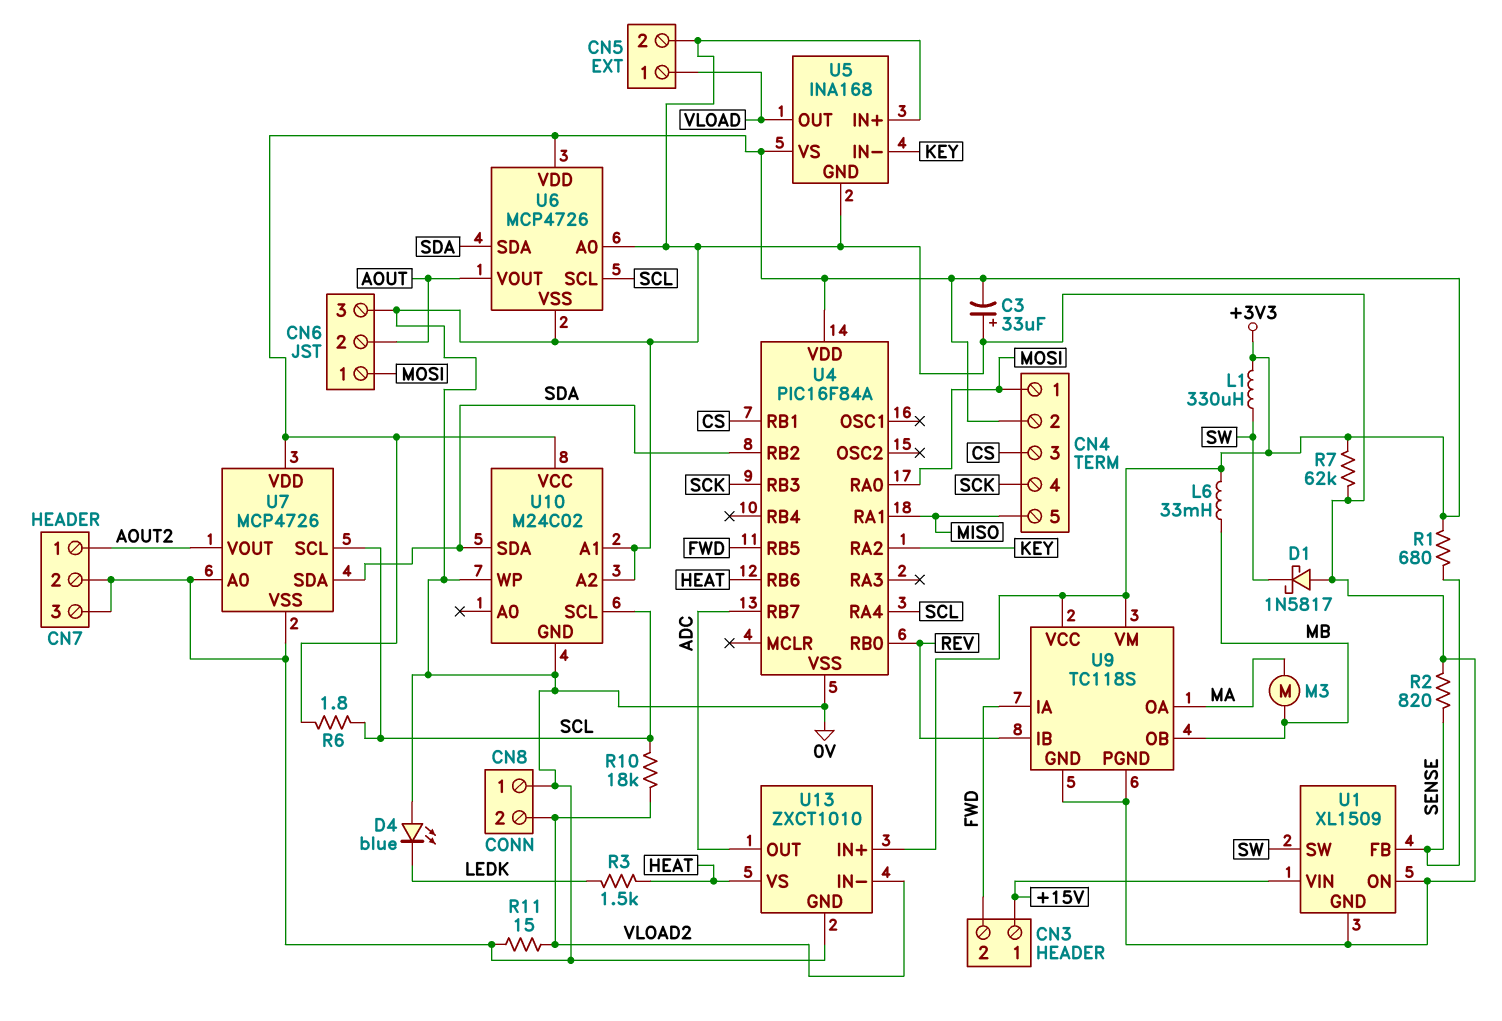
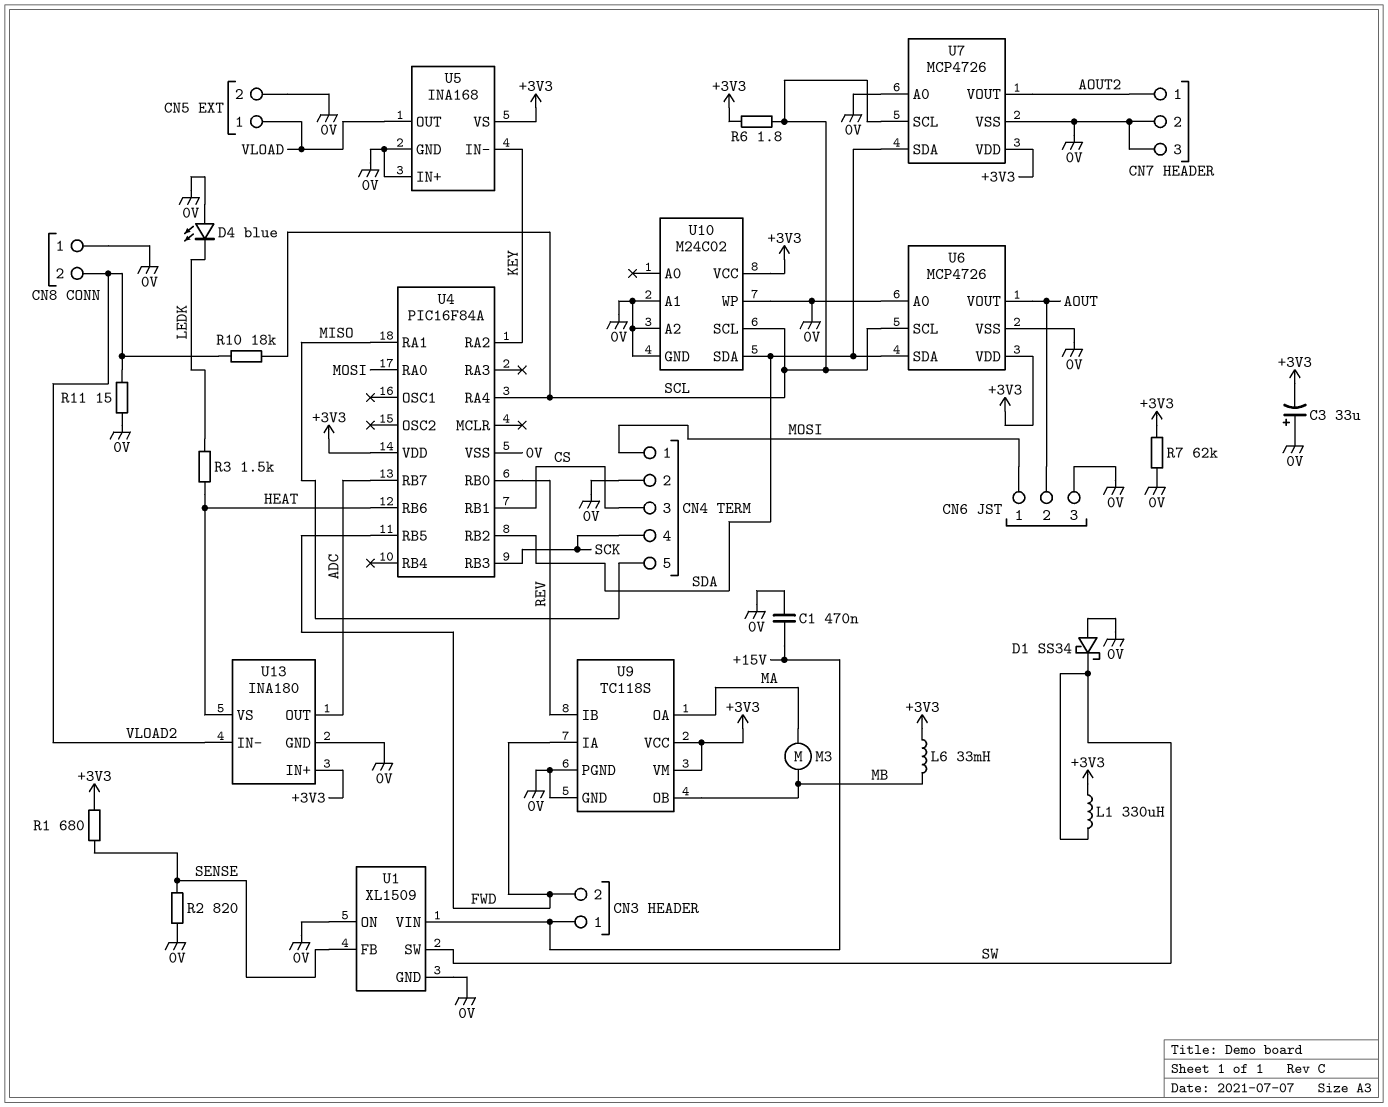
C1: none -> 470nF (+15V, 0V)
CN4 pin 2: +3V3 -> 0V
D1: schottky 1N5817 (A 0V, K SW) -> schottky SS34 (A 0V, K SW)
U13: ZXCT1010 -> INA180

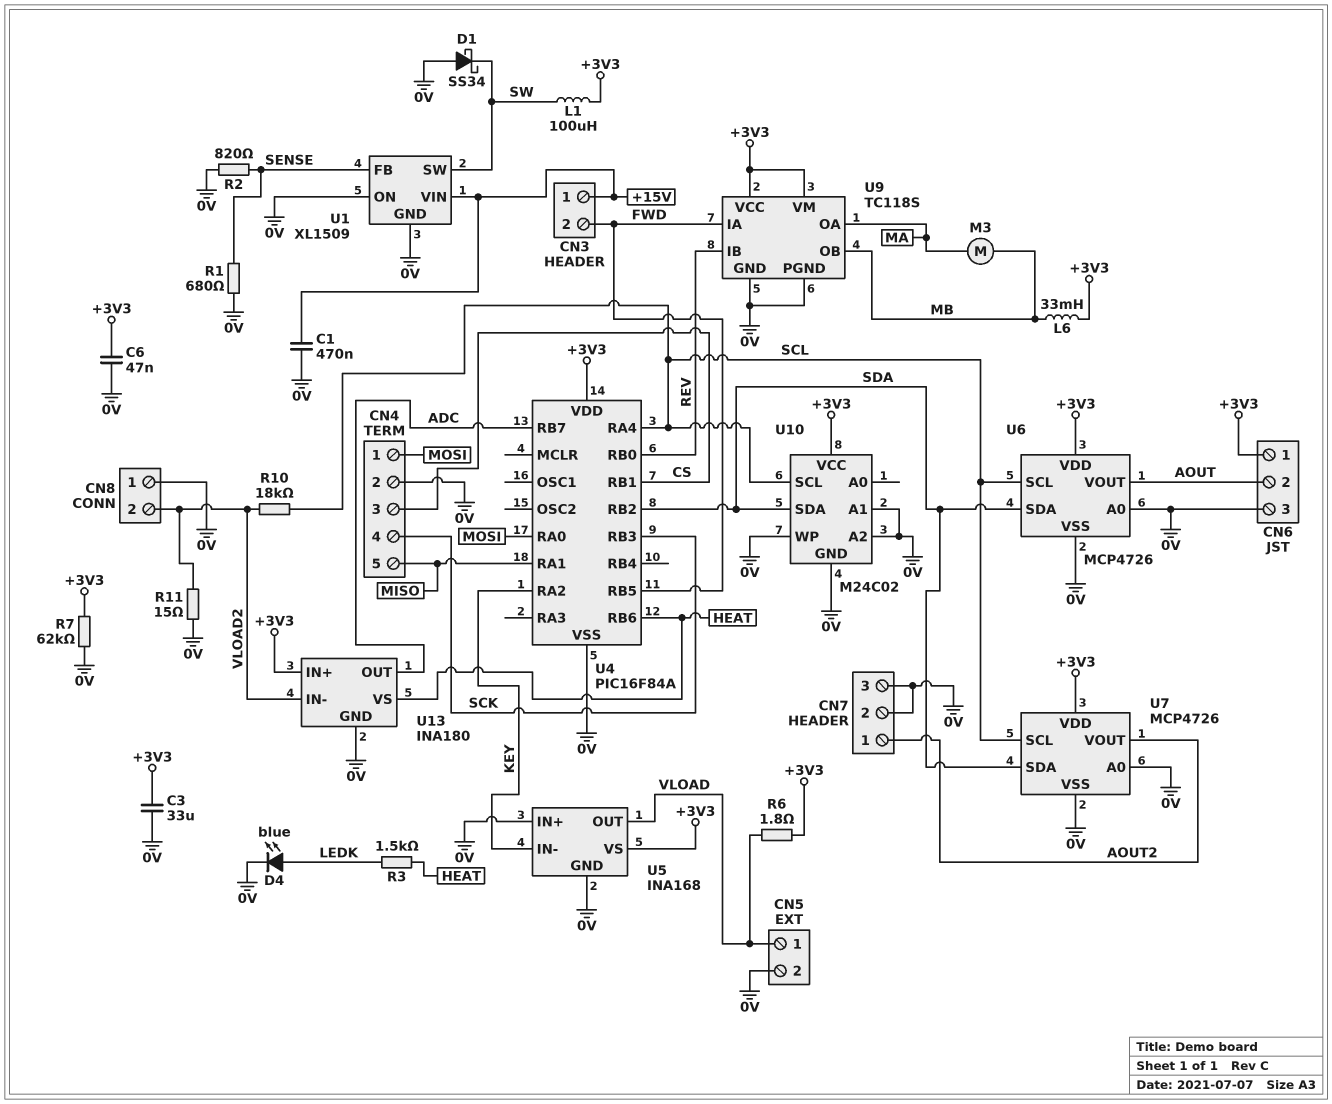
C3: 33uF (plus 0V, minus +3V3) -> 33uF (+3V3, 0V)
C6: none -> 47nF (+3V3, 0V)
CN6 pin 1: MOSI -> +3V3
D4: LED blue (A 0V, K LEDK) -> LED blue (A LEDK, K 0V)
L1: 330uH (+3V3, SW) -> 100uH (+3V3, SW)
R1: 680 (+3V3, SENSE) -> 680 (0V, SENSE)
R6: 1.8 (+3V3, SCL) -> 1.8 (+3V3, VLOAD)

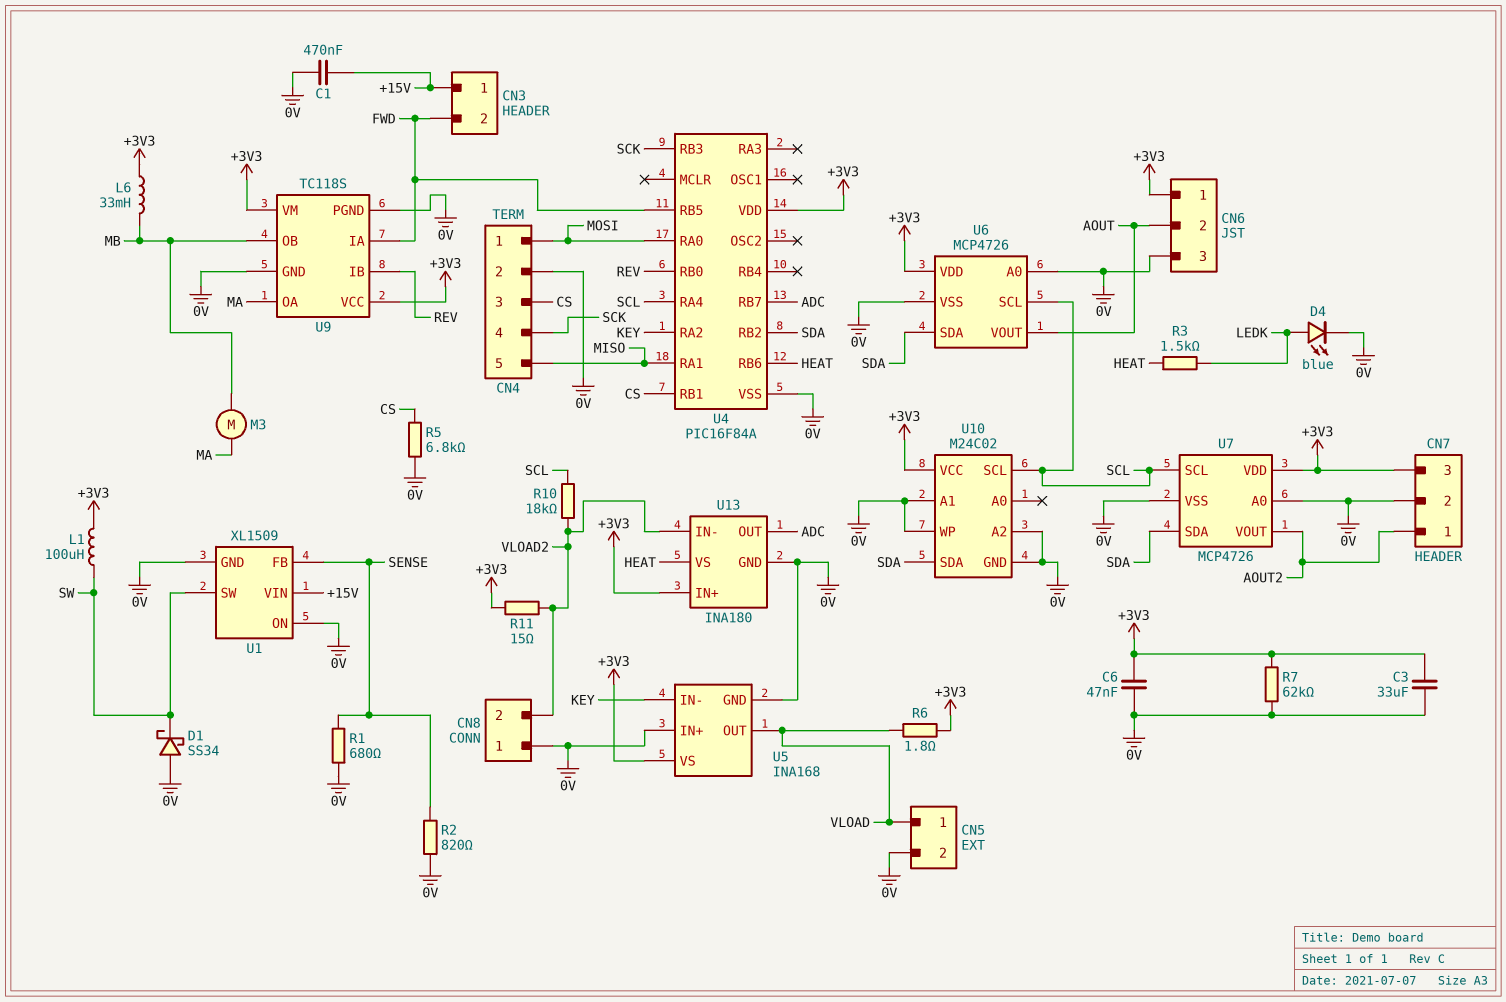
CN7 pin 3: 0V -> +3V3
R5: none -> 6.8k (0V, CS)
R11: 15 (0V, VLOAD2) -> 15 (+3V3, VLOAD2)

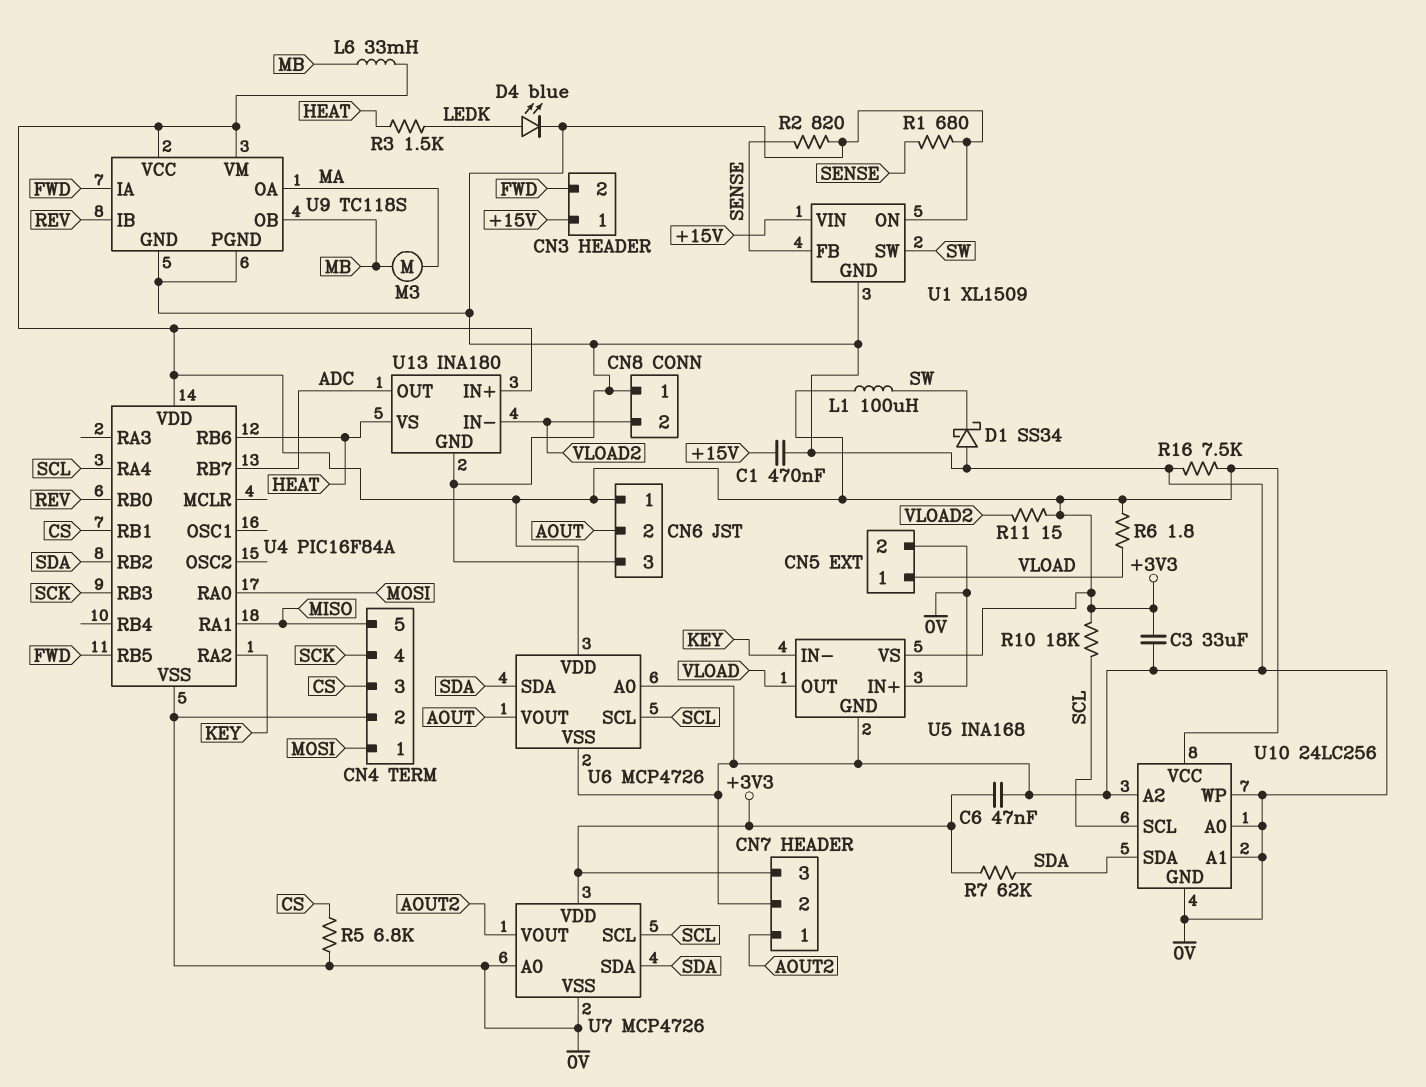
R7: 62k (+3V3, 0V) -> 62k (+3V3, SDA)
R10: 18k (SCL, VLOAD2) -> 18k (+3V3, SCL)
R16: none -> 7.5k (+3V3, 0V)
U10: M24C02 -> 24LC256
U10 pin A0: none -> 0V

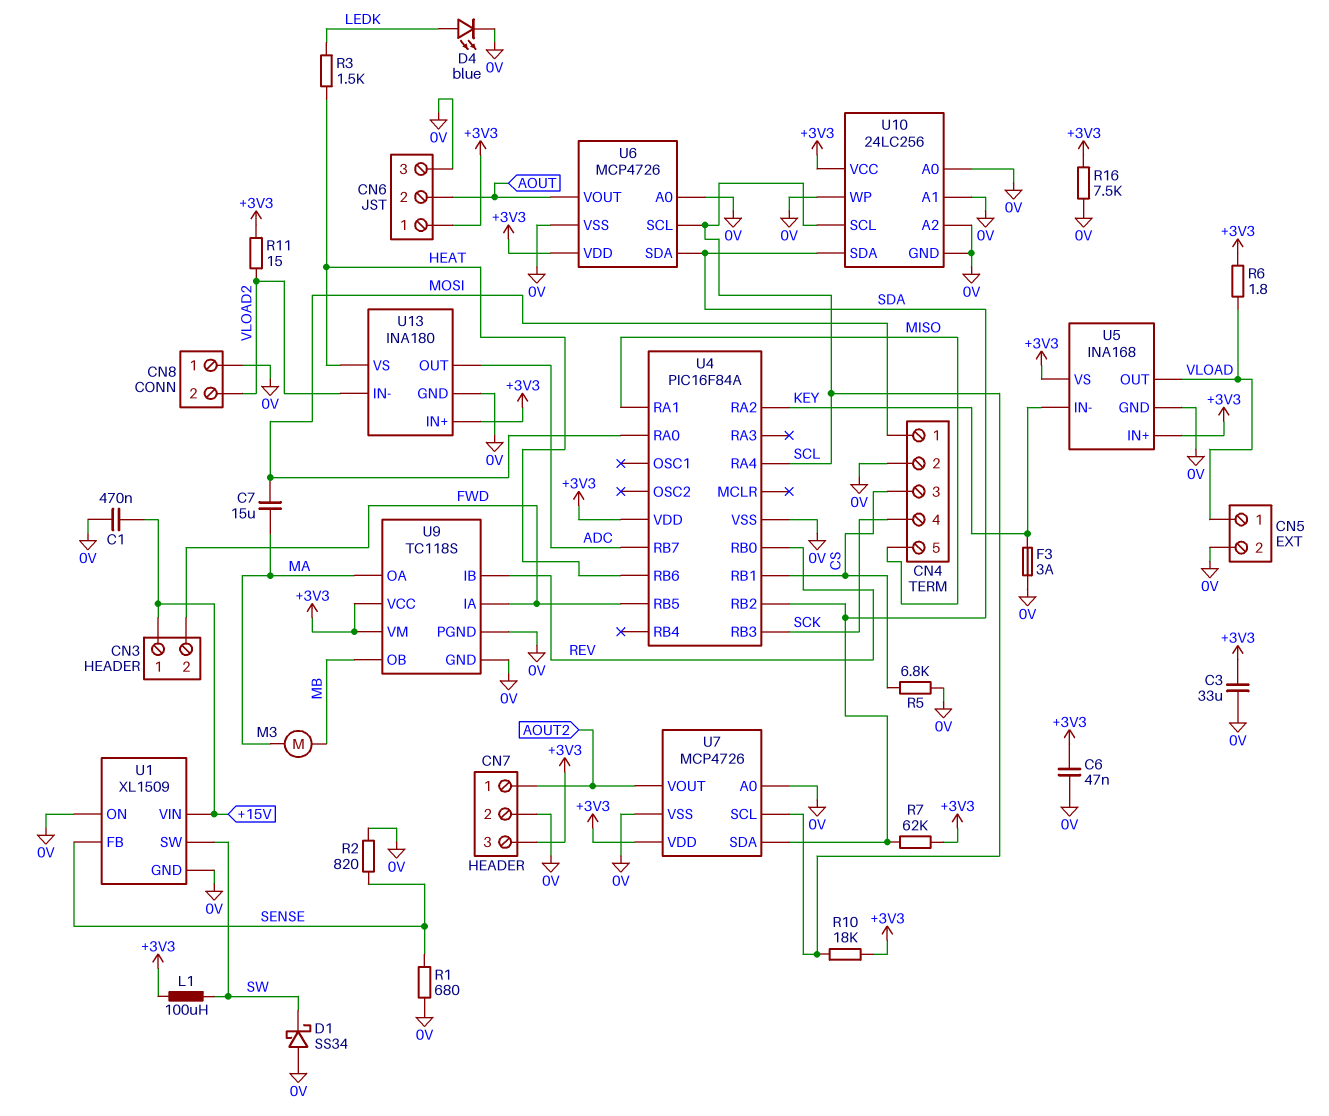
C7: none -> 15uF (MA, MOSI)
F3: none -> 3A (0V, KEY)
L6: 33mH (+3V3, MB) -> none
U5 pin IN+: 0V -> +3V3

